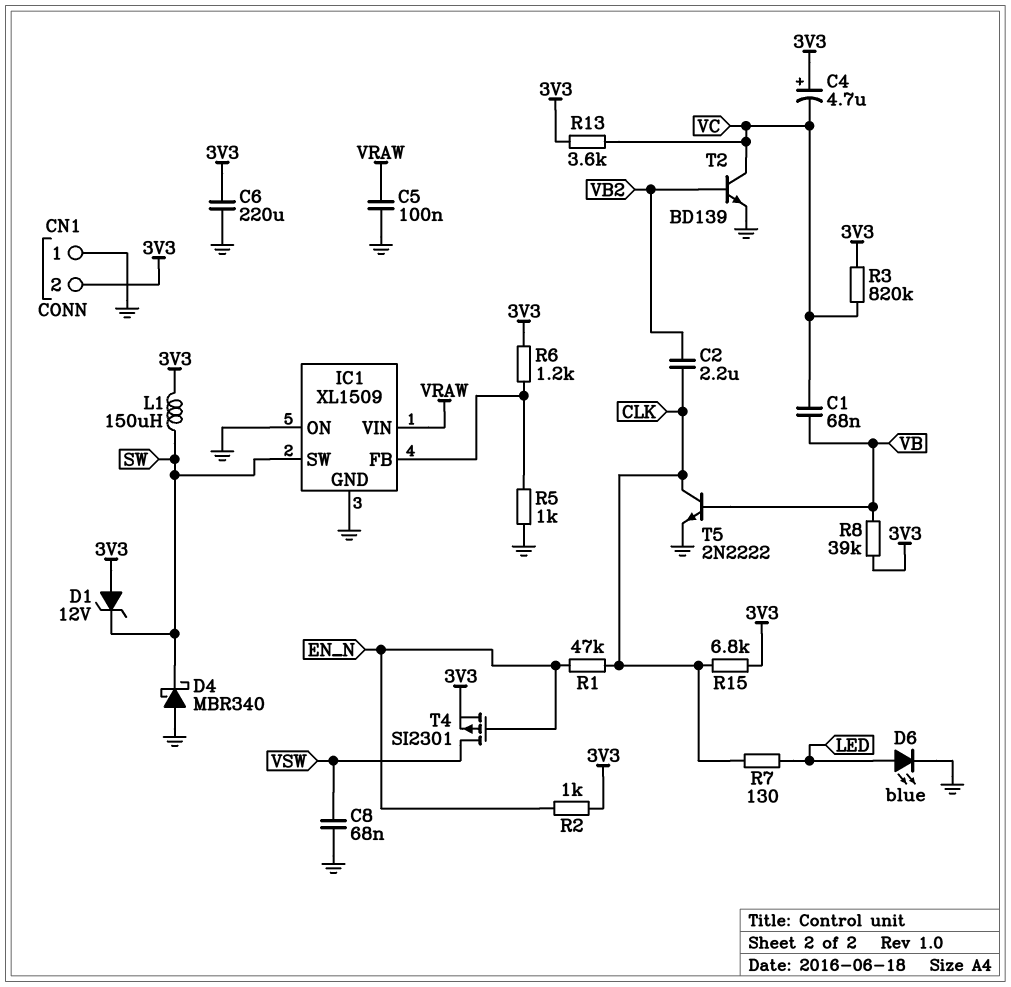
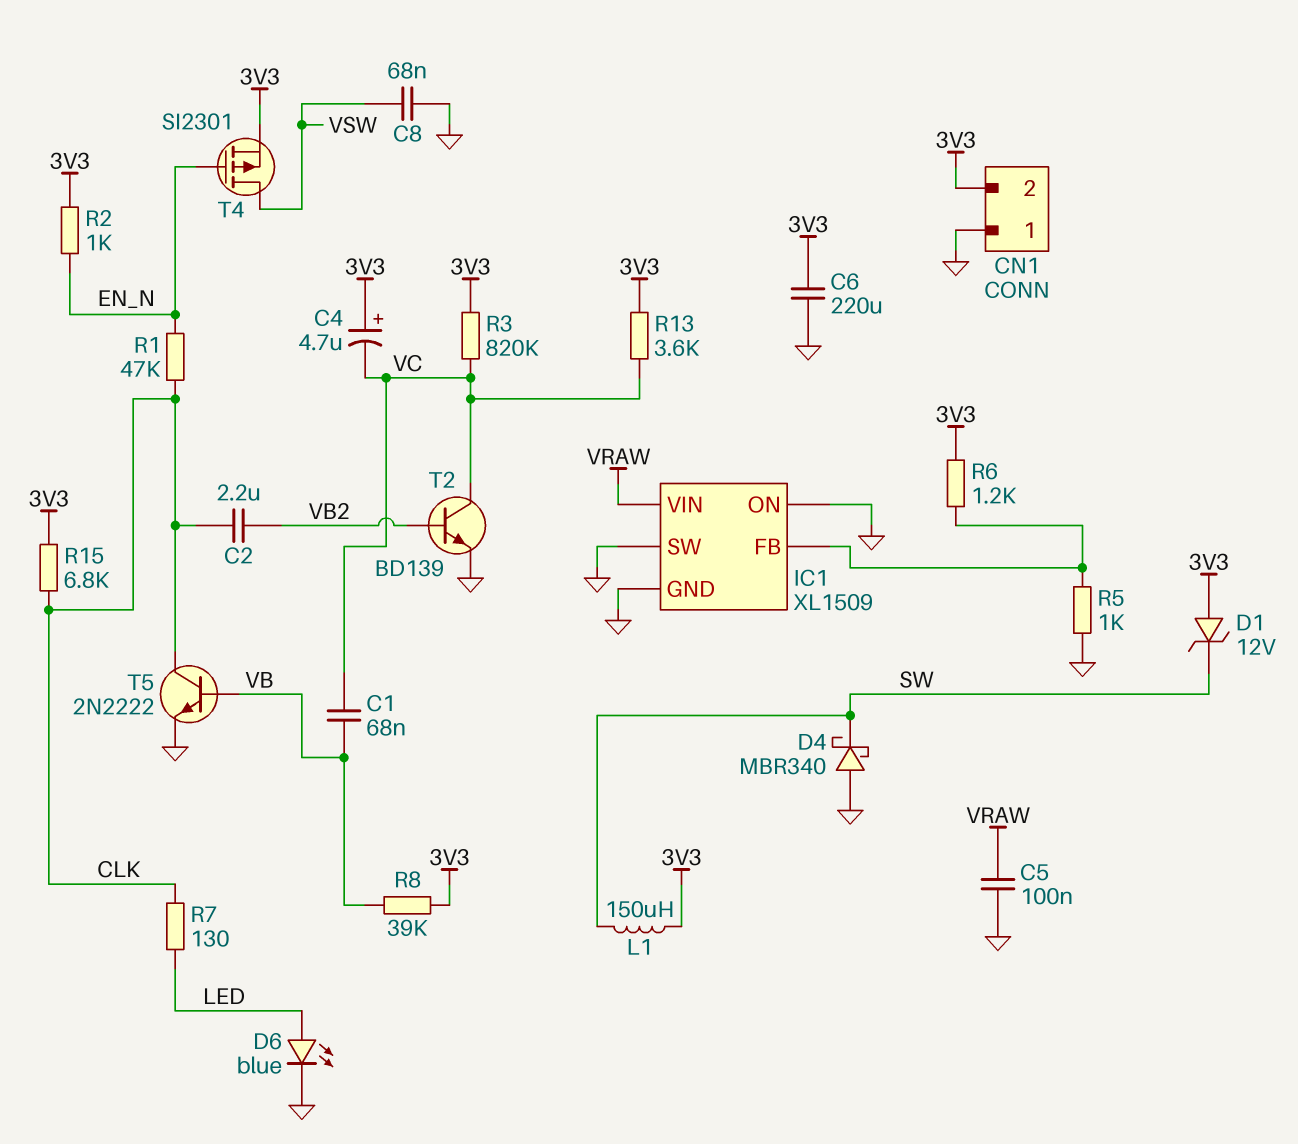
IC1 pin SW: SW -> GND

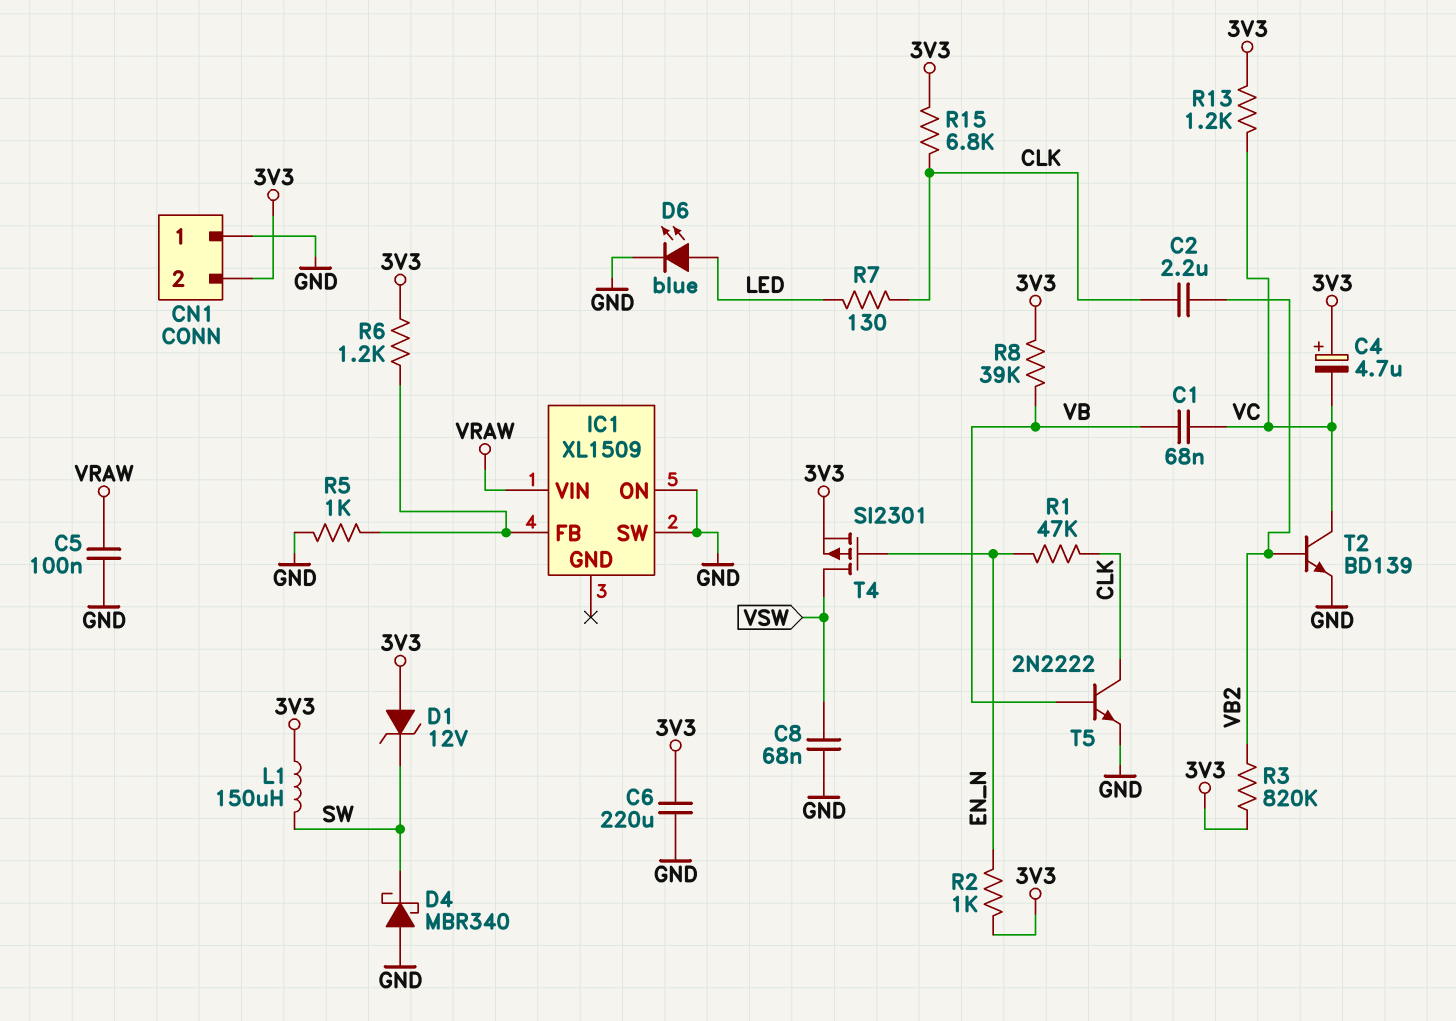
IC1 pin GND: GND -> none
R3: 820k (3V3, VC) -> 820k (3V3, VB2)
R13: 3.6k (3V3, VC) -> 1.2k (3V3, VC)

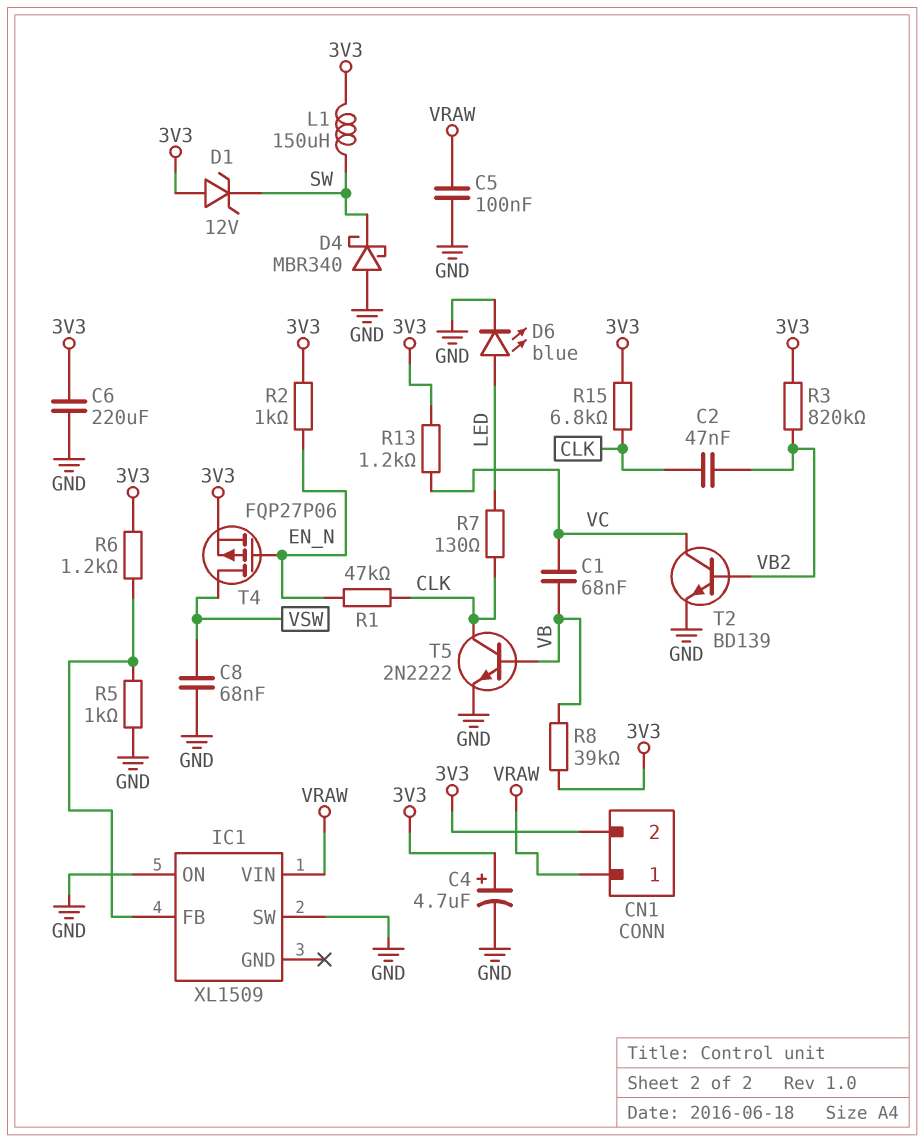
C2: 2.2uF (CLK, VB2) -> 47nF (CLK, VB2)
C4: 4.7uF (plus 3V3, minus VC) -> 4.7uF (plus 3V3, minus GND)
CN1 pin 1: GND -> VRAW
T4: PMOS SI2301 (G EN_N, D VSW, S 3V3) -> PMOS FQP27P06 (G EN_N, D VSW, S 3V3)

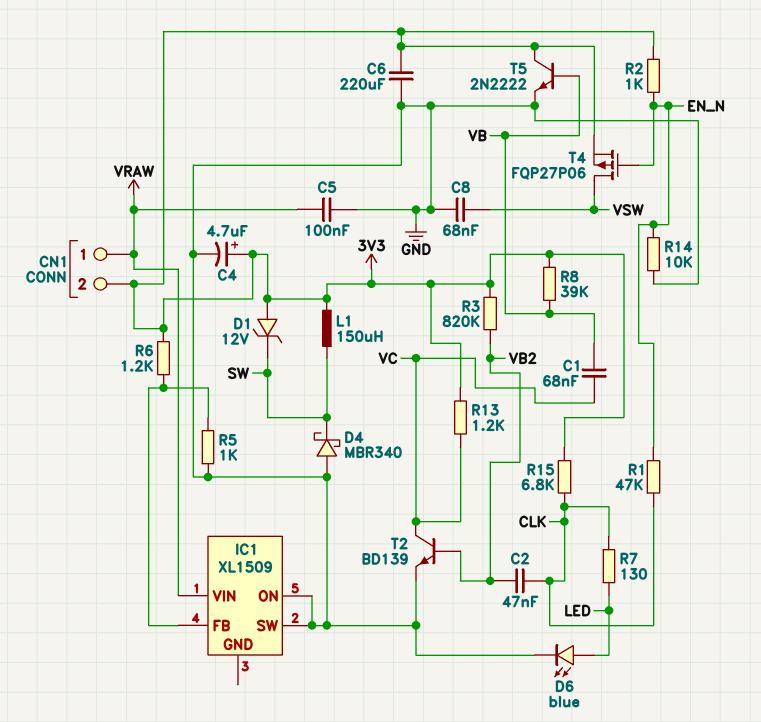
R14: none -> 10k (EN_N, GND)
T5: NPN 2N2222 (B VB, C CLK, E GND) -> NPN 2N2222 (B VB, C 3V3, E GND)

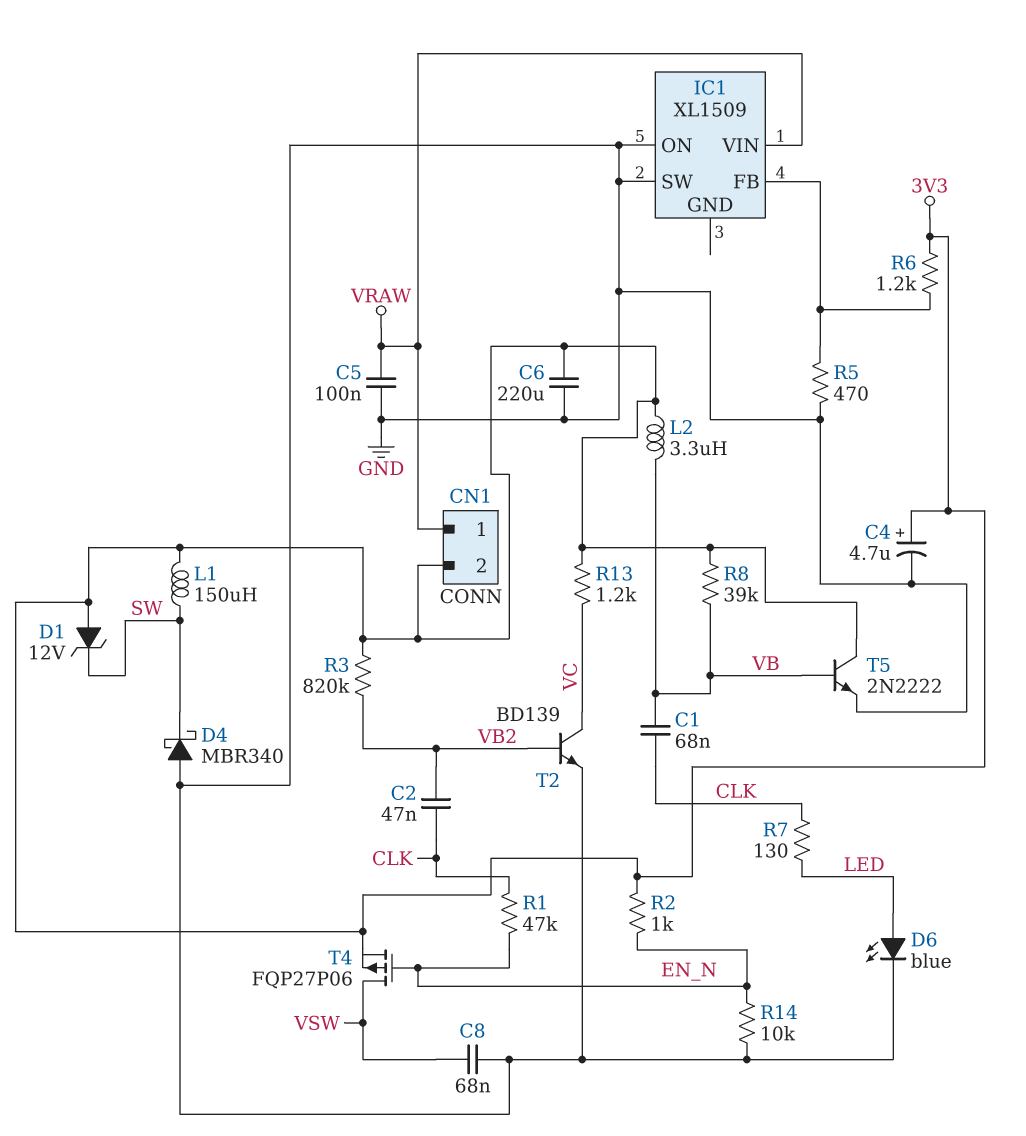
C1: 68nF (VB, VC) -> 68nF (CLK, VB)
L2: none -> 3.3uH (3V3, VB)
R5: 1k (GND, IC1/FB) -> 470 (GND, IC1/FB)
R15: 6.8k (3V3, CLK) -> none

